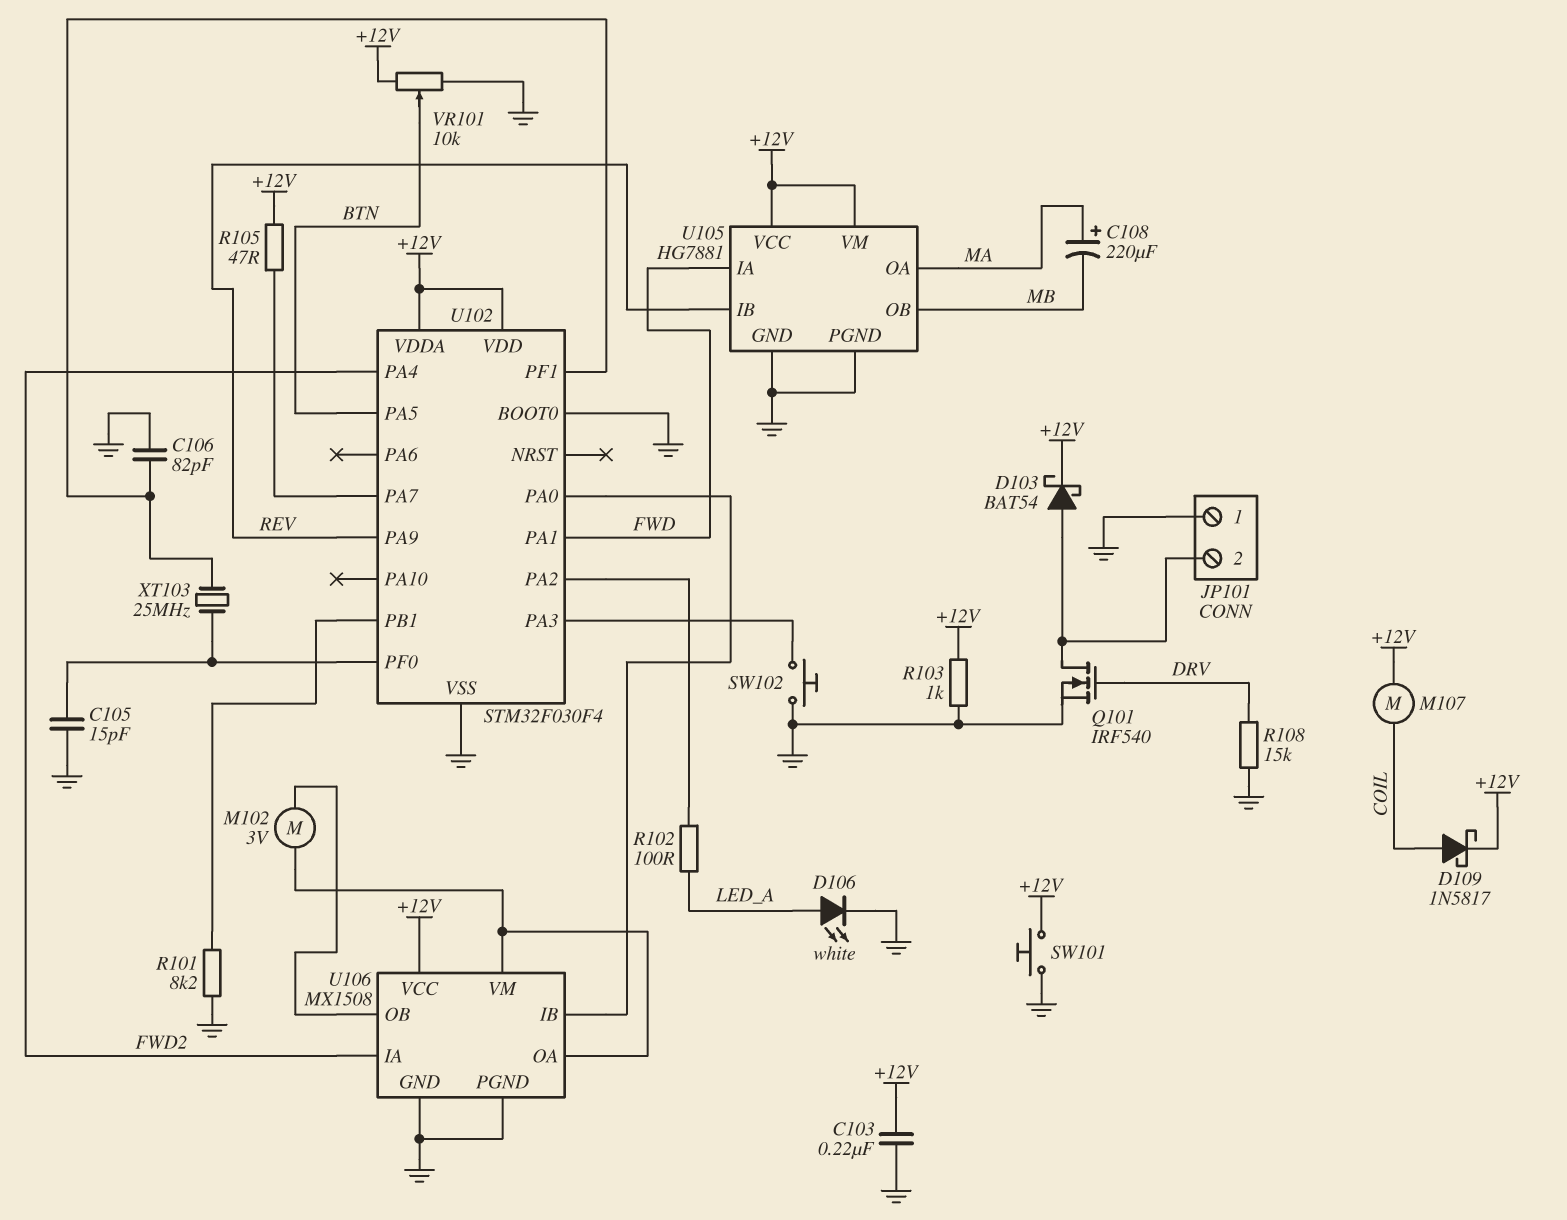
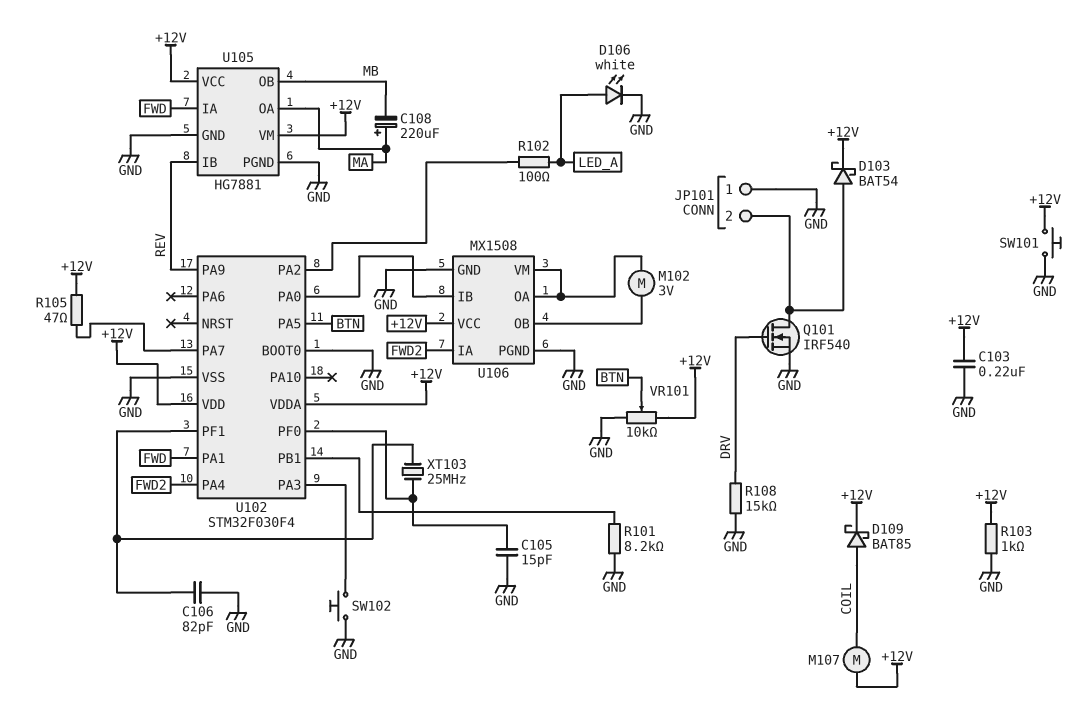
D109: schottky 1N5817 (A COIL, K +12V) -> schottky BAT85 (A COIL, K +12V)

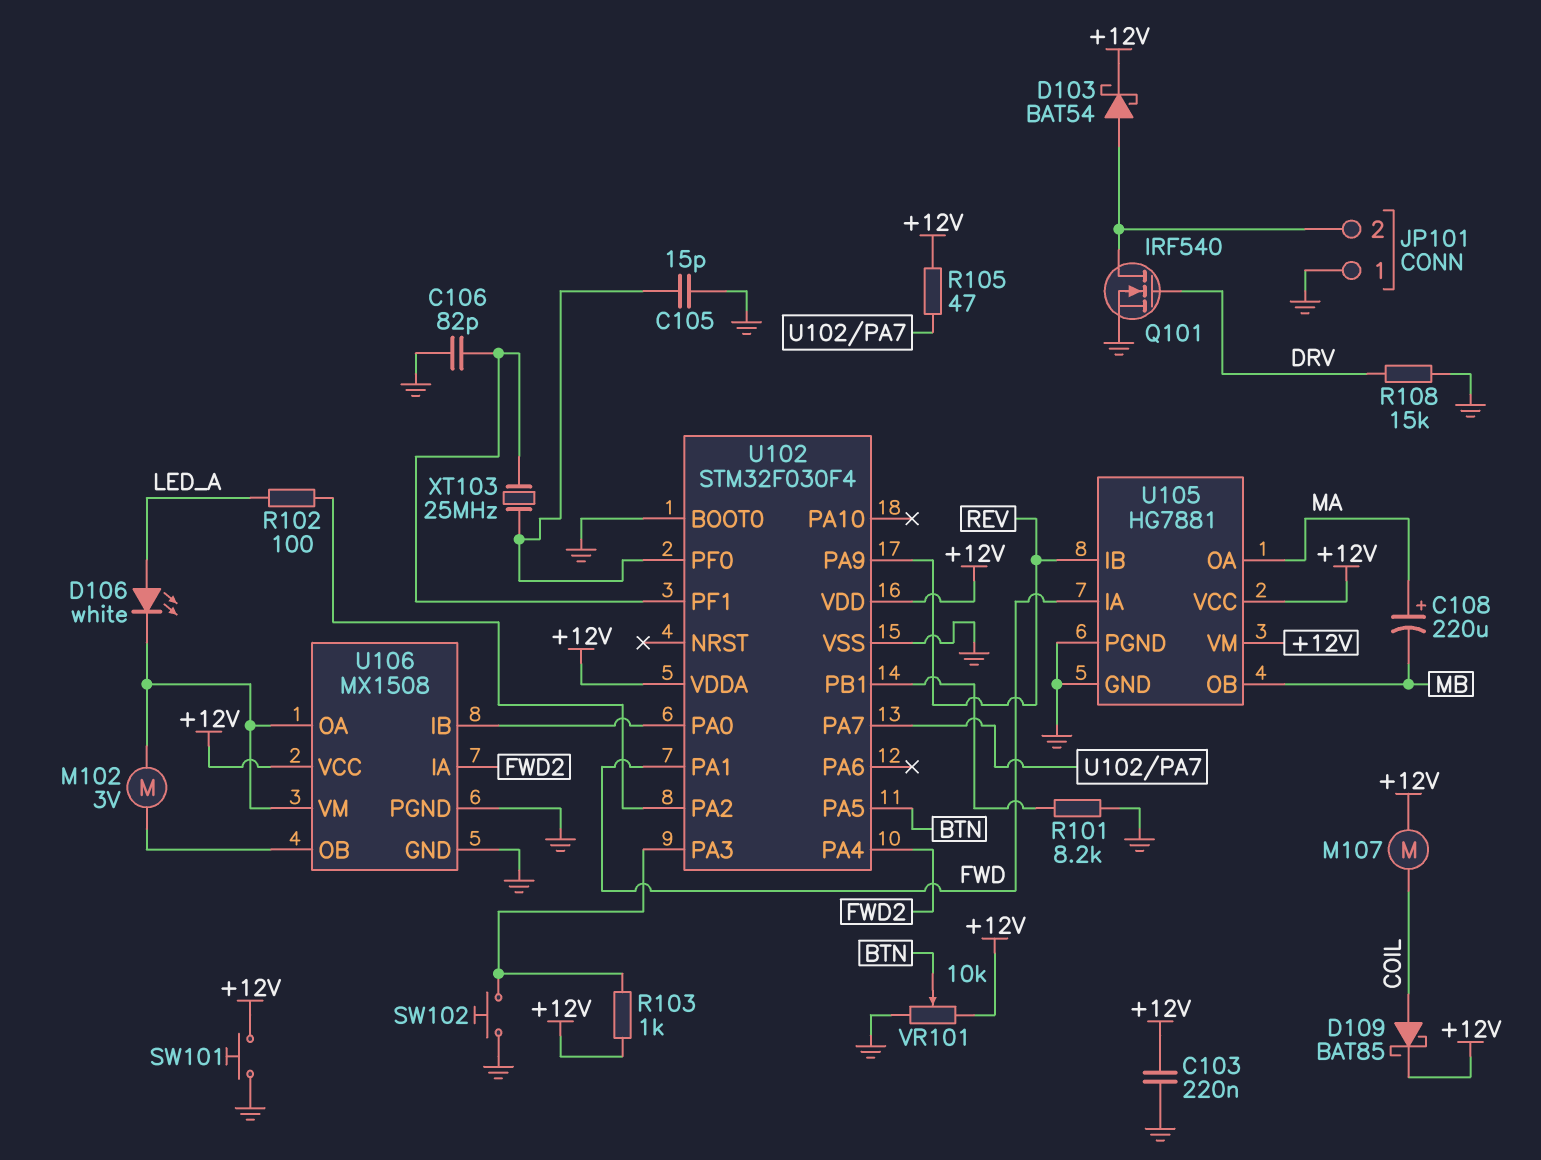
D106: LED white (A LED_A, K GND) -> LED white (A LED_A, K U106/OA)
R103: 1k (+12V, GND) -> 1k (+12V, U102/PA3)

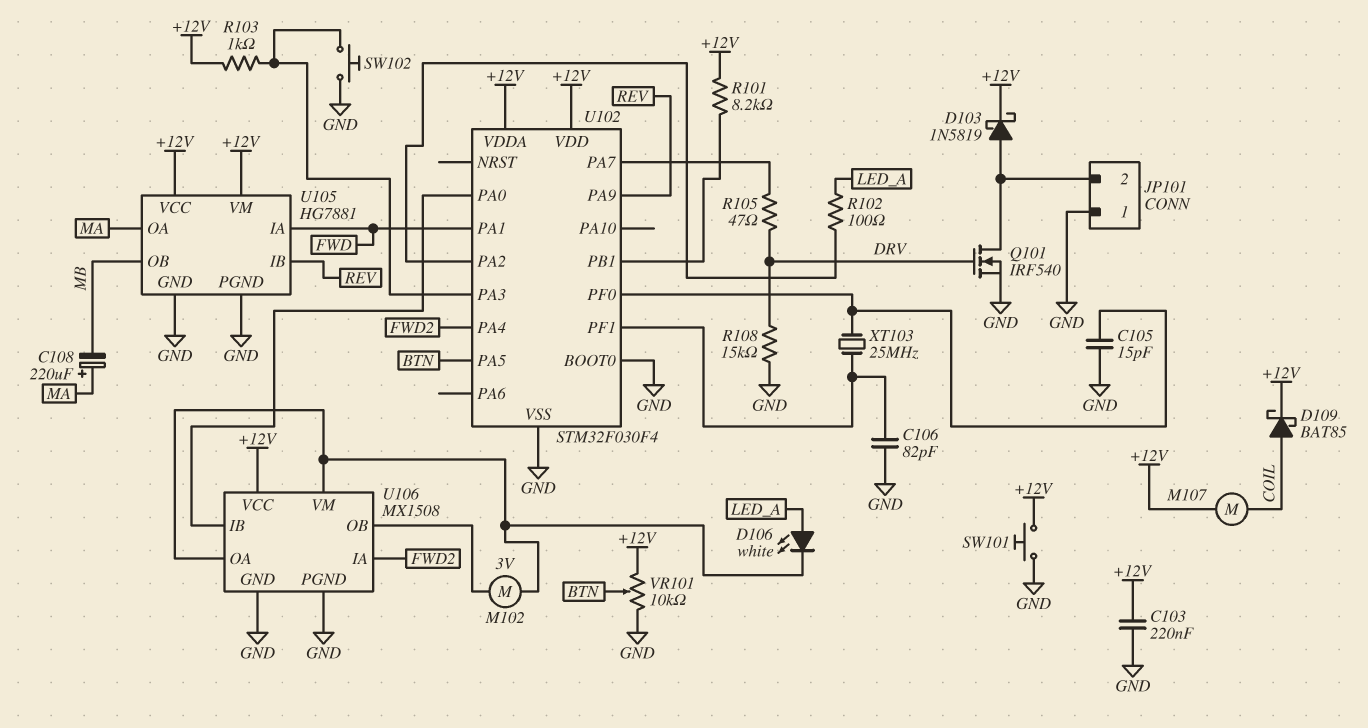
D103: schottky BAT54 (A JP101/2, K +12V) -> schottky 1N5819 (A JP101/2, K +12V)
R101: 8.2k (GND, U102/PB1) -> 8.2k (+12V, U102/PB1)
R105: 47 (+12V, U102/PA7) -> 47 (DRV, U102/PA7)

